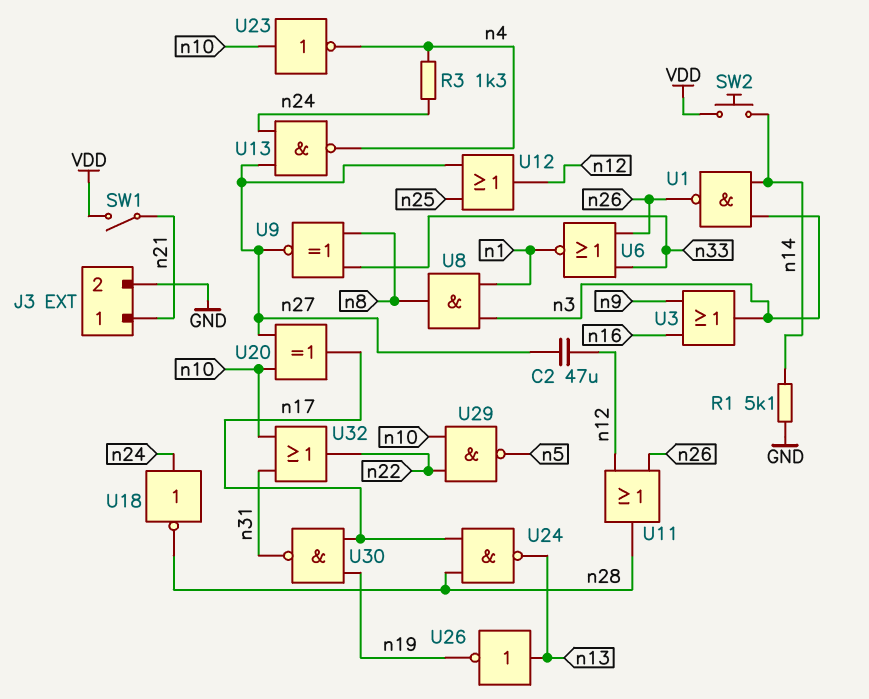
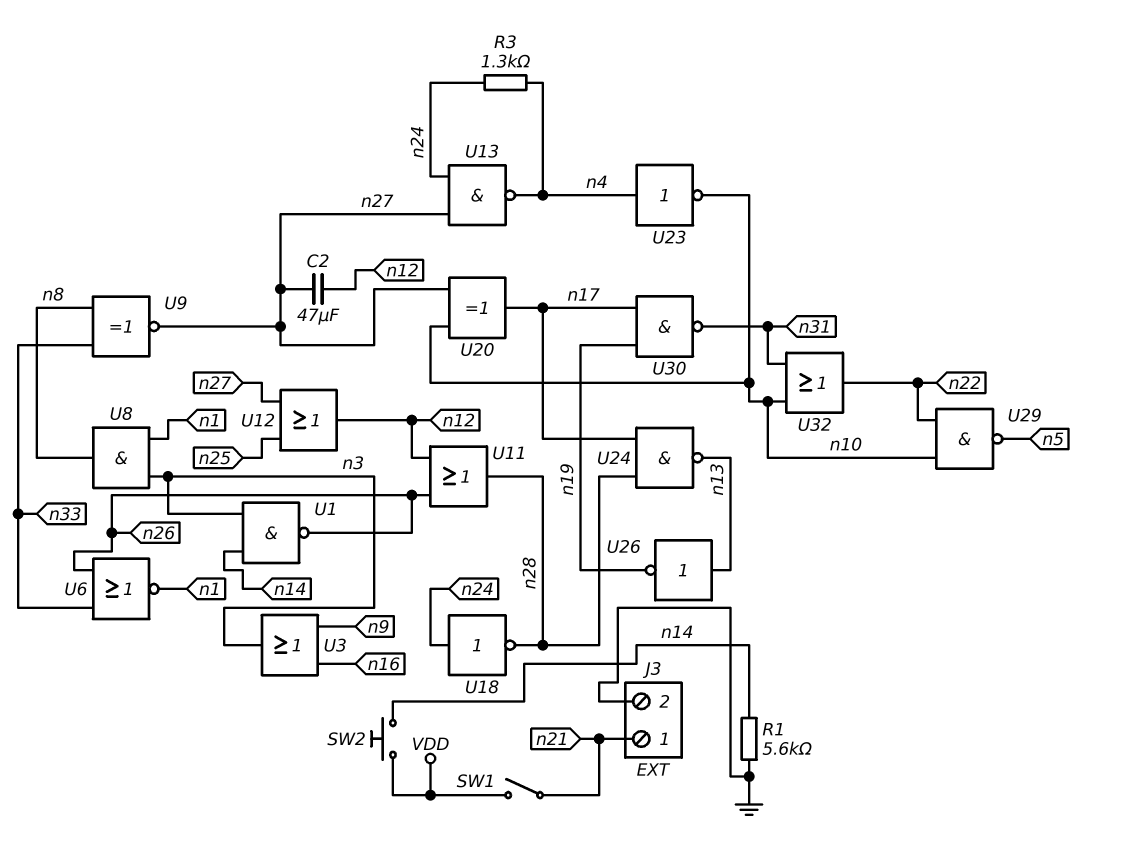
R1: 5.1k (GND, n14) -> 5.6k (GND, n14)
U23: NOT (in n10, out n4) -> NOT (in n4, out n10)

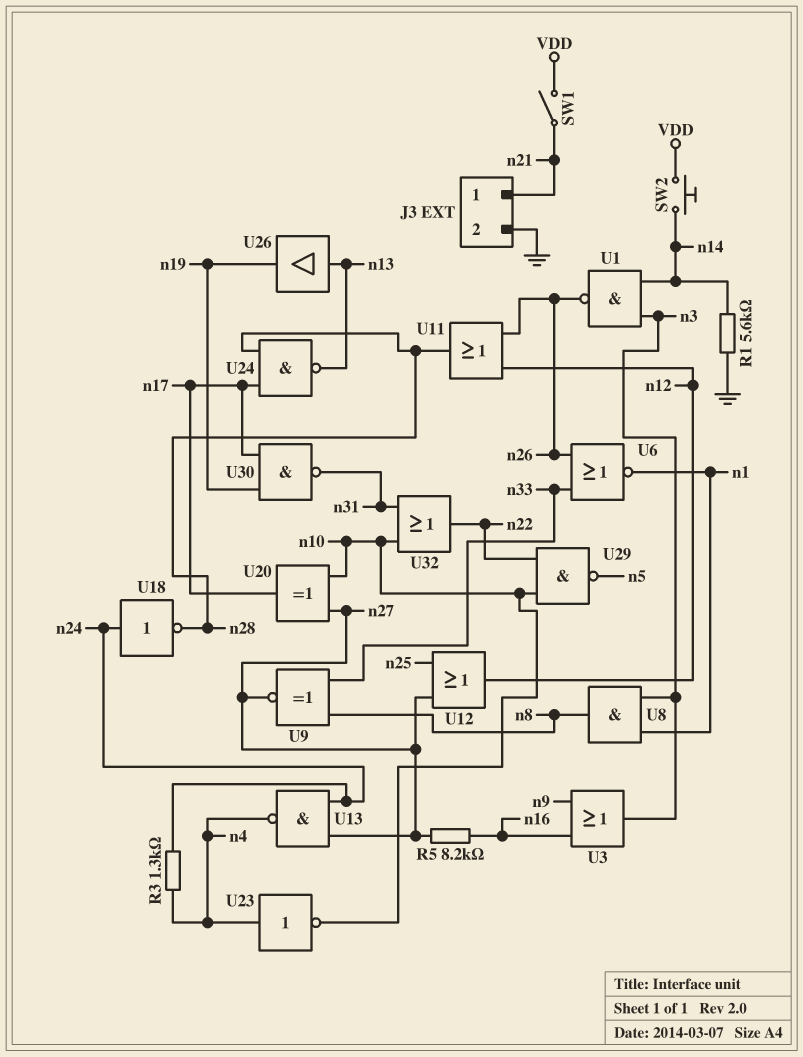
C2: 47uF (n12, n27) -> none
R5: none -> 8.2k (n16, n27)
U26: NOT (in n13, out n19) -> buffer (in n13, out n19)

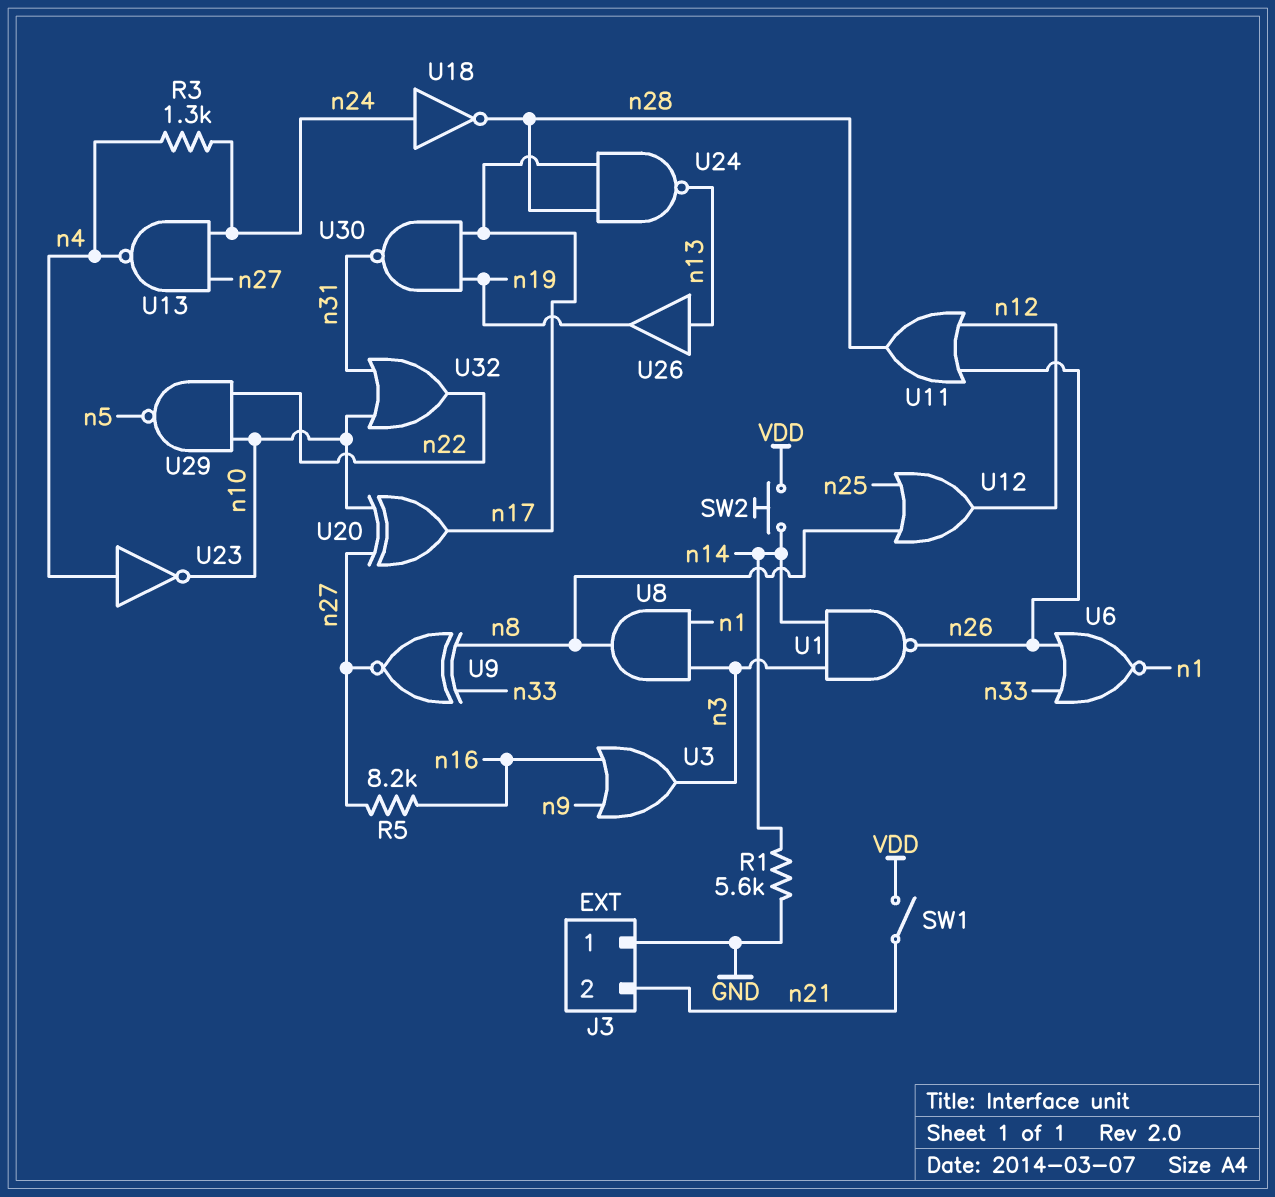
J3 pin 1: n21 -> GND
J3 pin 2: GND -> n21
U12: OR (in n25, in n27, out n12) -> OR (in n8, in n25, out n12)

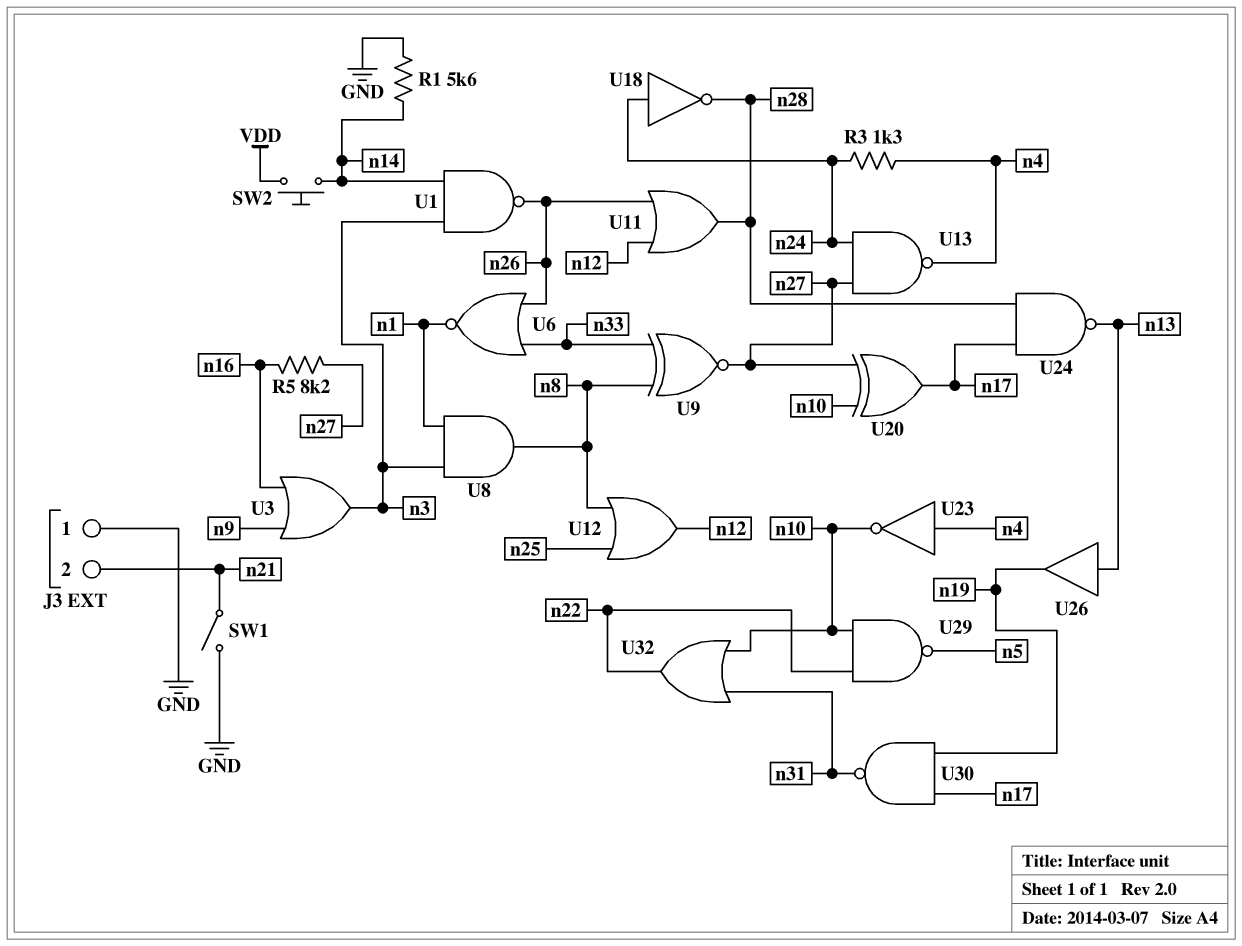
SW1: switch (VDD, n21) -> switch (GND, n21)

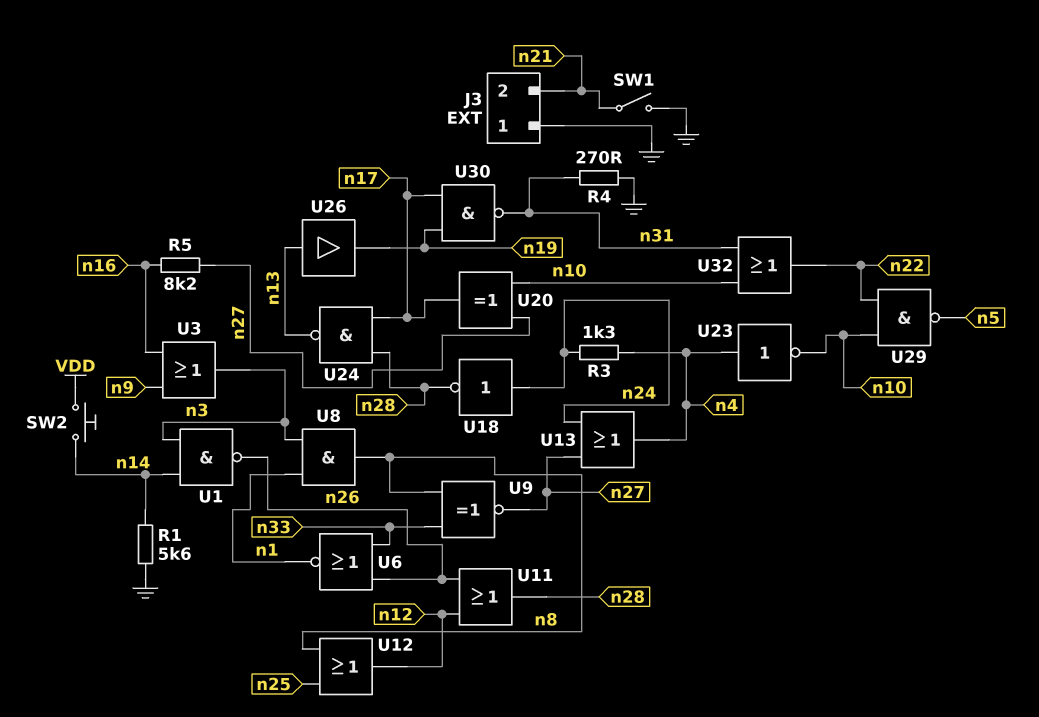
R4: none -> 270 (GND, n31)
U13: NAND (in n24, in n27, out n4) -> OR (in n24, in n27, out n4)

